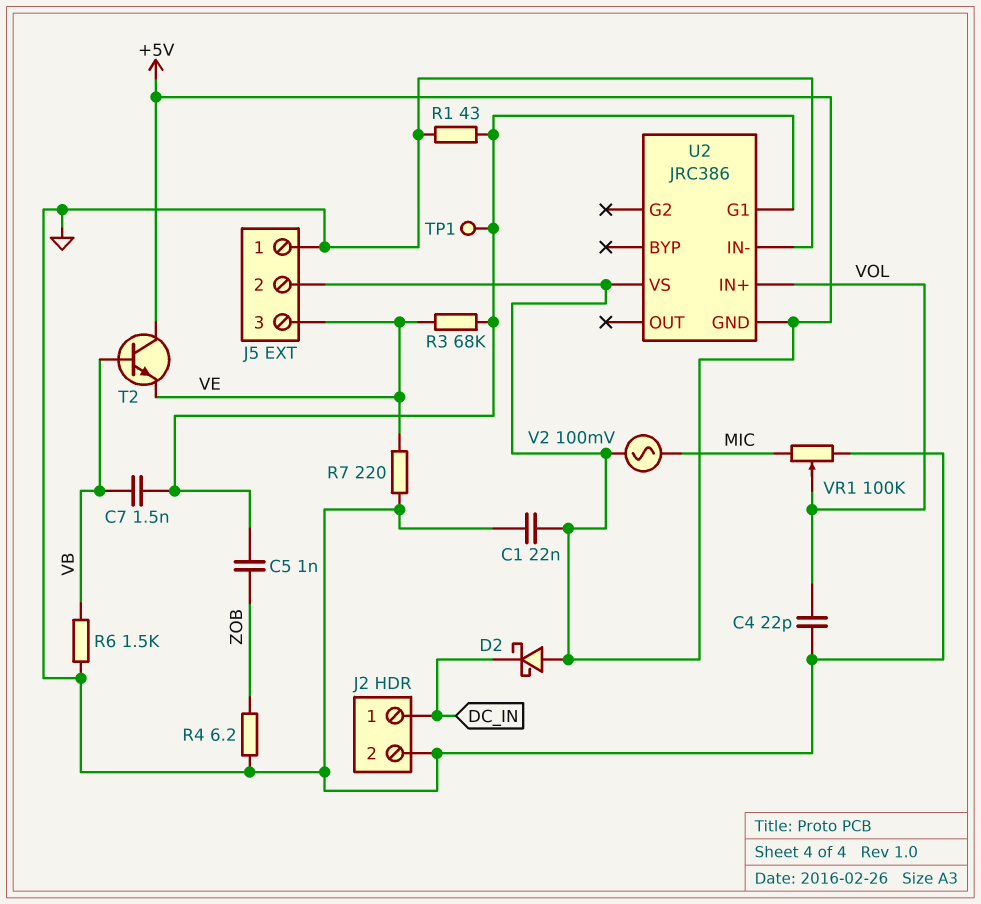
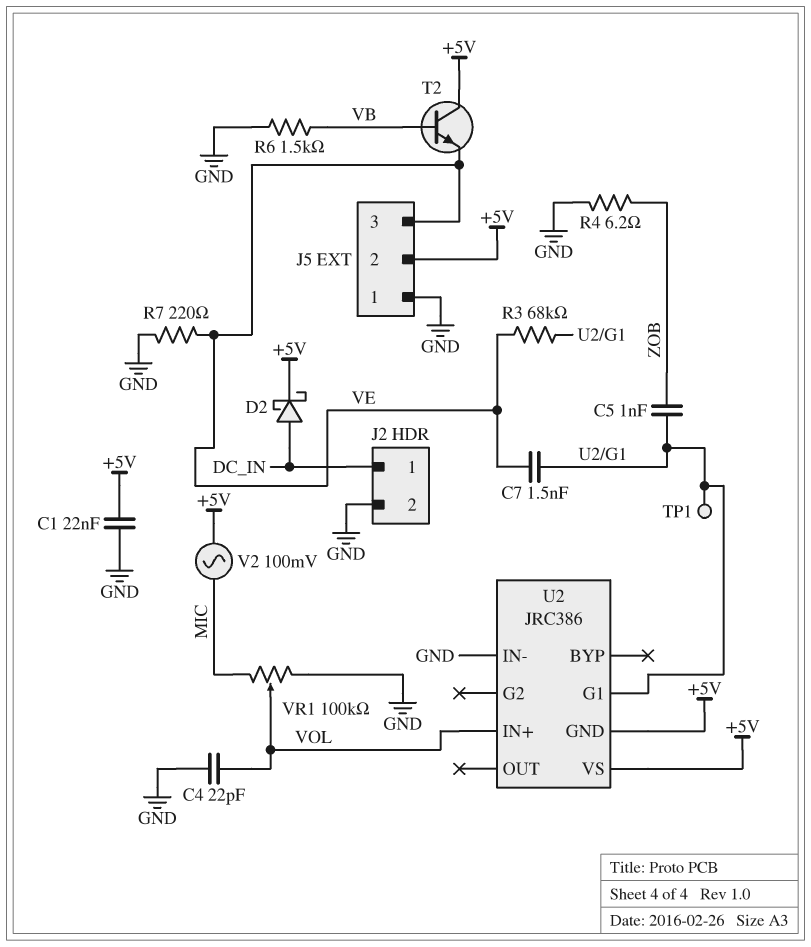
C7: 1.5nF (U2/G1, VB) -> 1.5nF (U2/G1, VE)
D2: schottky (A +5V, K DC_IN) -> schottky (A DC_IN, K +5V)
R1: 43 (GND, U2/G1) -> none

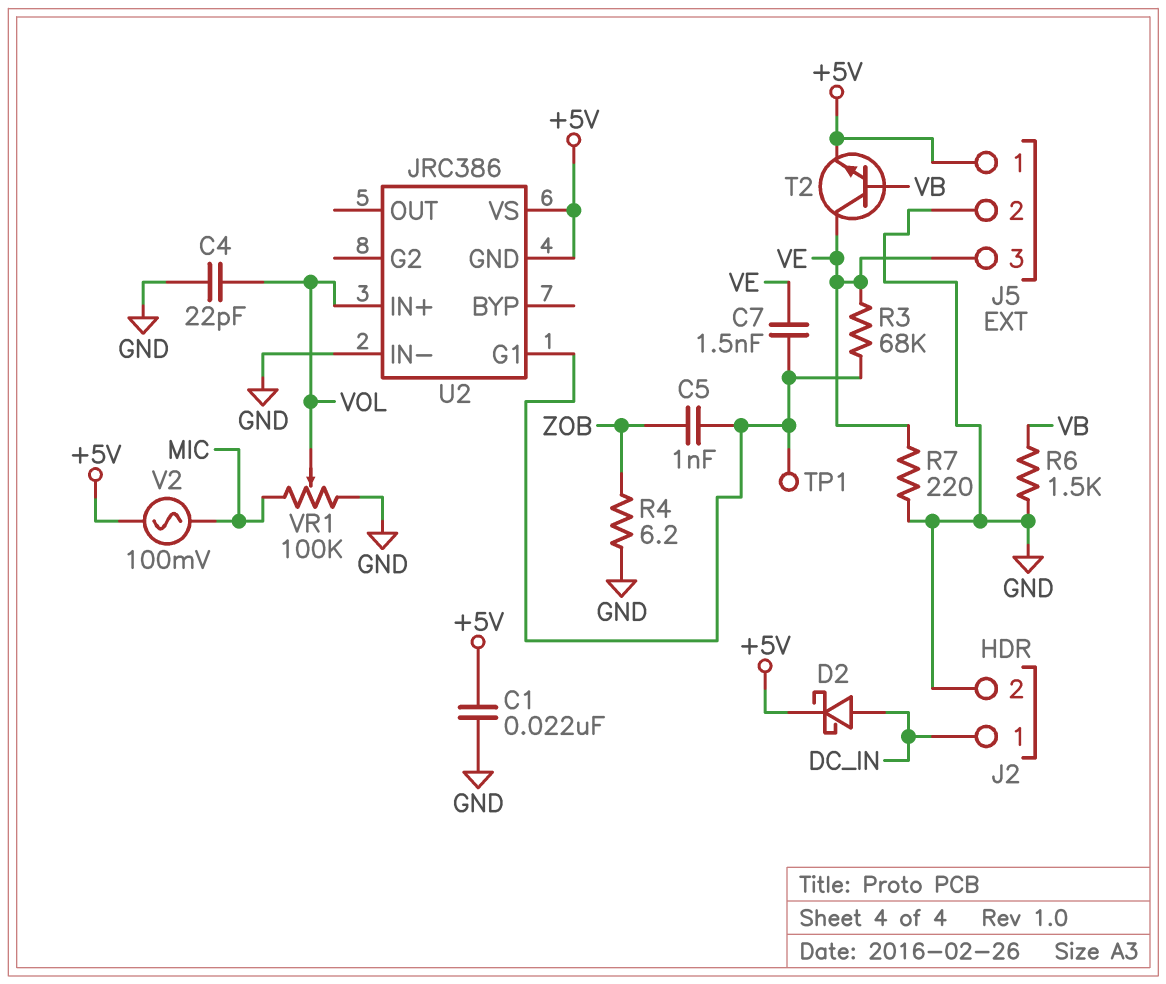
J5 pin 1: GND -> +5V
J5 pin 2: +5V -> GND
T2: NPN (B VB, C +5V, E VE) -> NPN (B VB, C VE, E +5V)

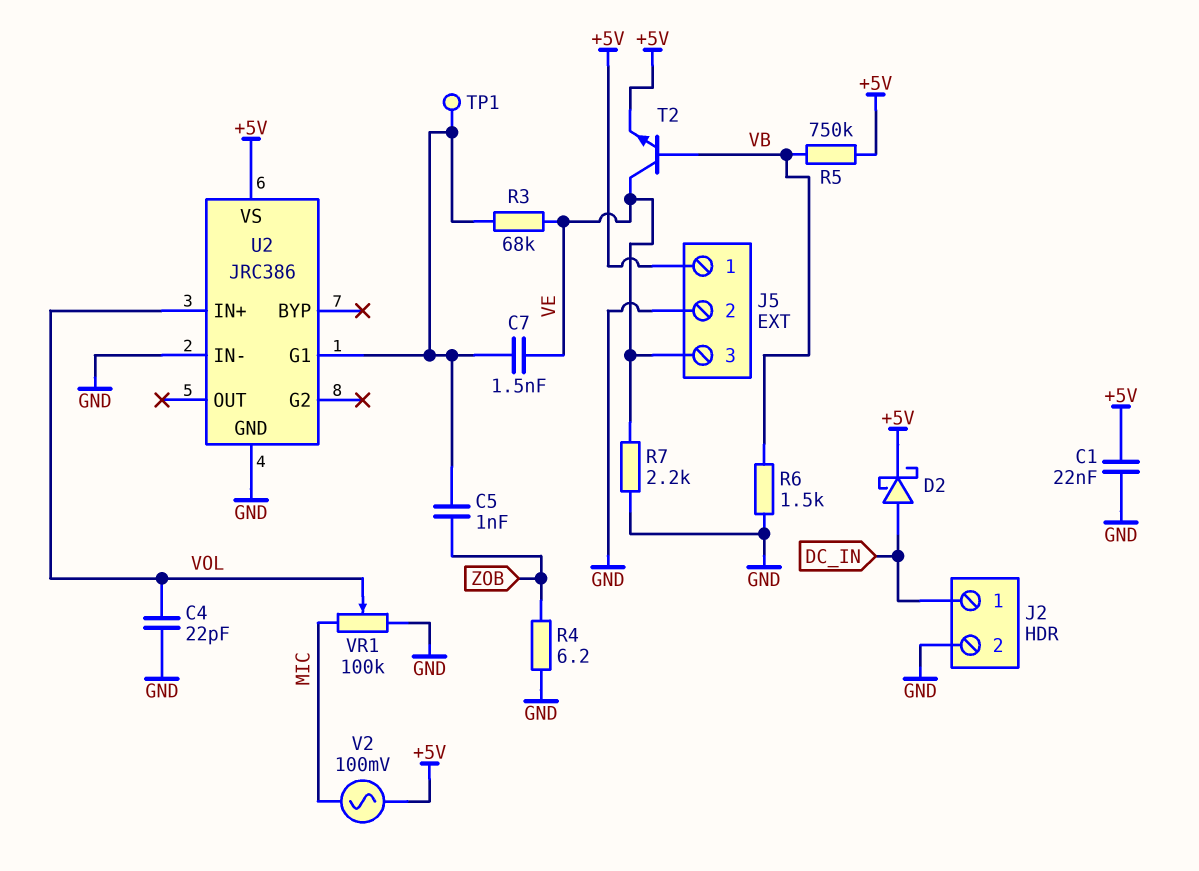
R5: none -> 750k (+5V, VB)
R7: 220 (GND, VE) -> 2.2k (GND, VE)
U2 pin GND: +5V -> GND

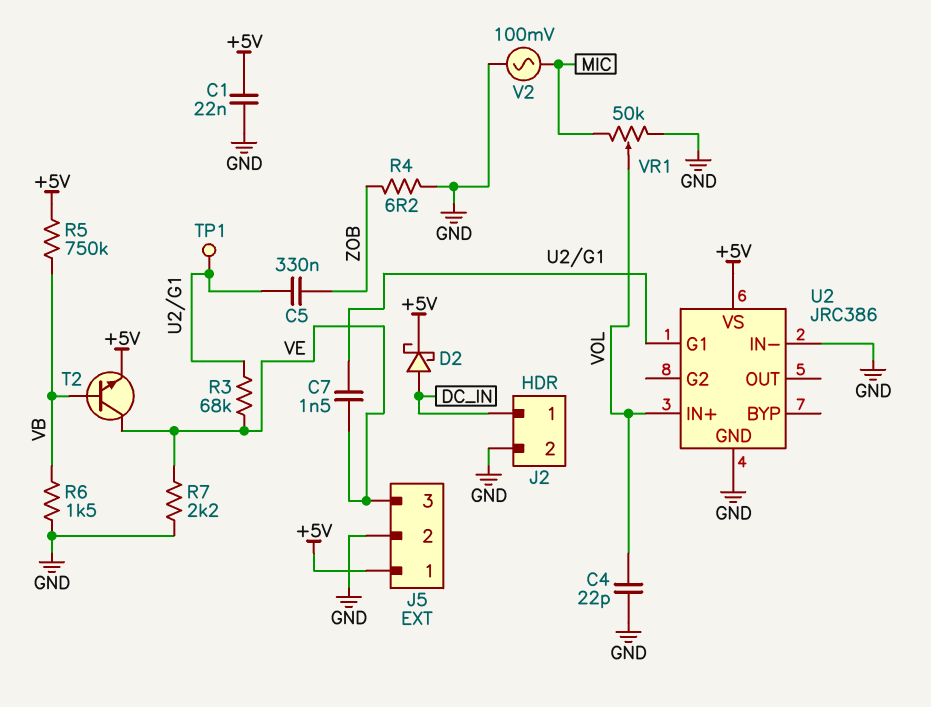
C5: 1nF (U2/G1, ZOB) -> 330nF (U2/G1, ZOB)
V2: AC 100mV (+5V, MIC) -> AC 100mV (GND, MIC)
VR1: 100k (GND, MIC, wiper VOL) -> 50k (GND, MIC, wiper VOL)

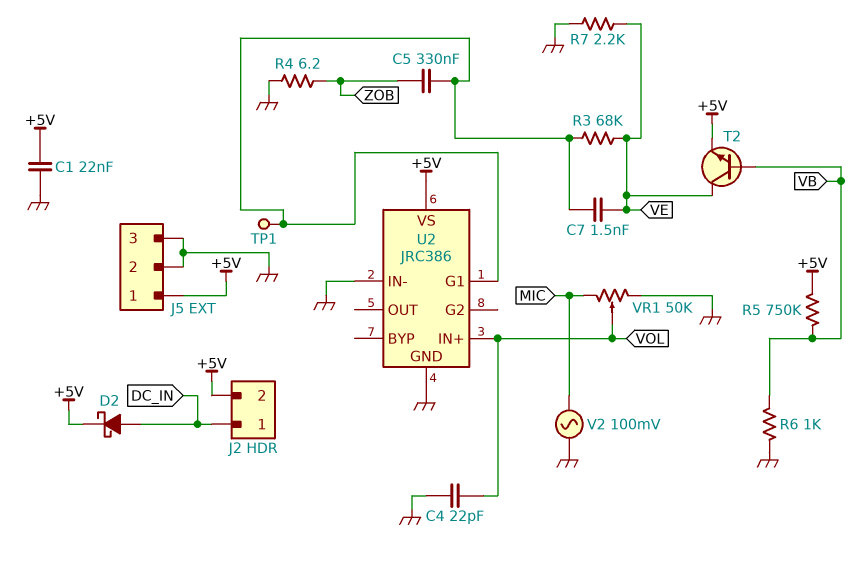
J2 pin 2: GND -> +5V
J5 pin 3: VE -> GND
R6: 1.5k (GND, VB) -> 1k (GND, VB)

